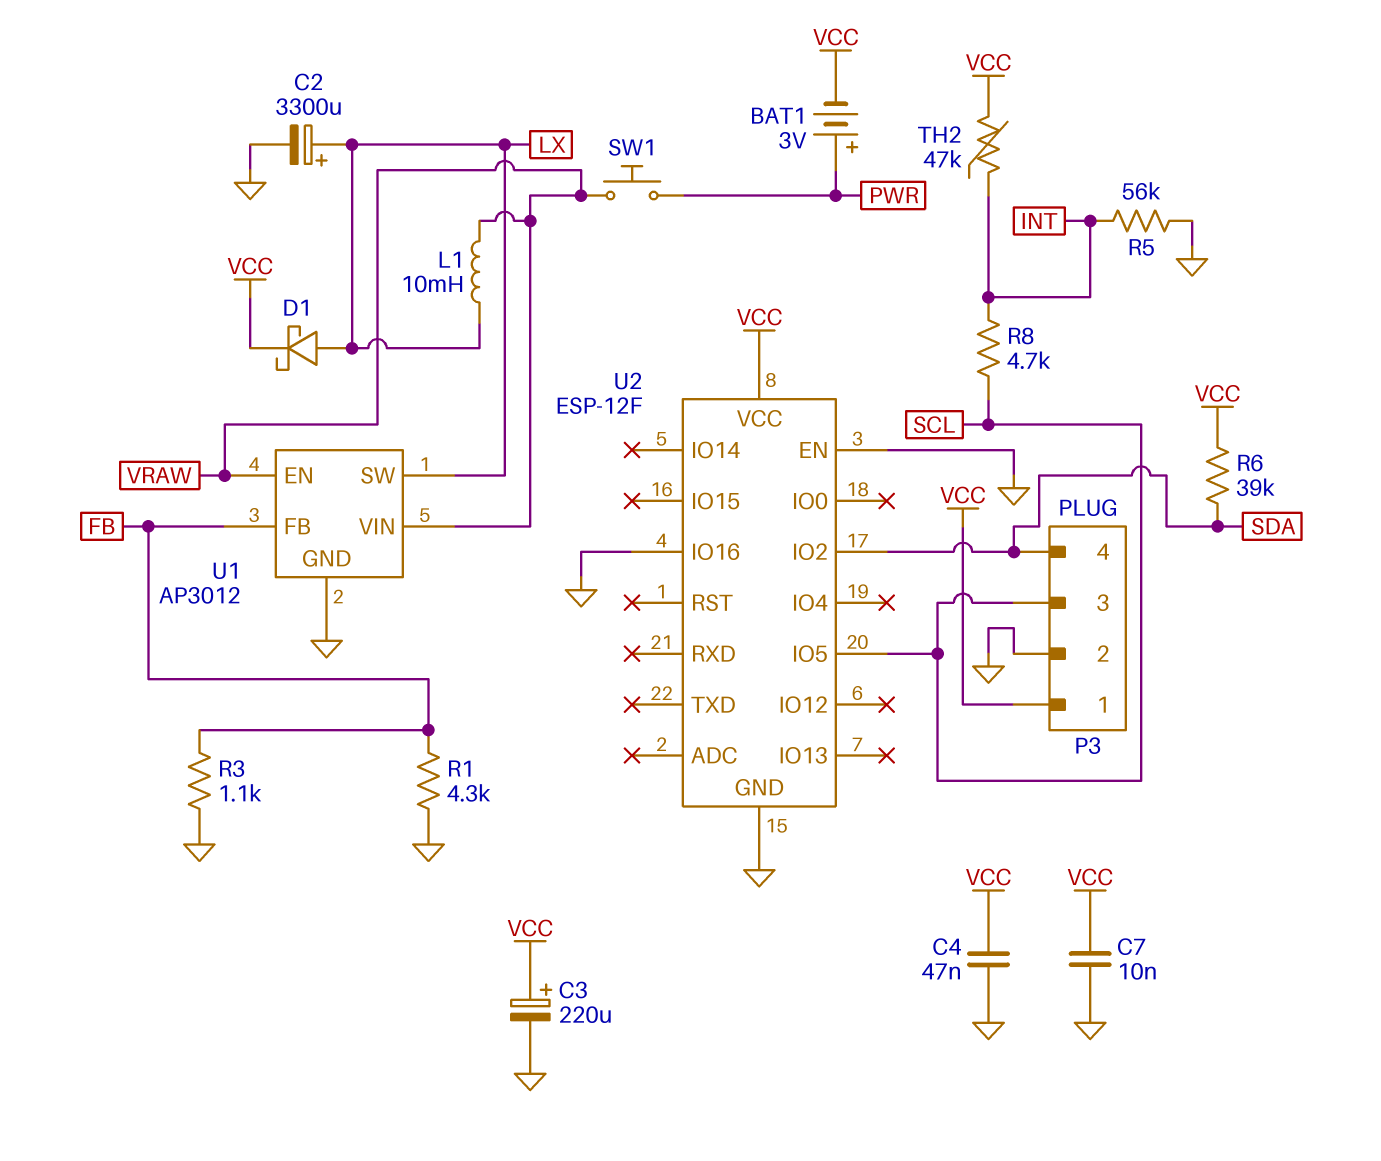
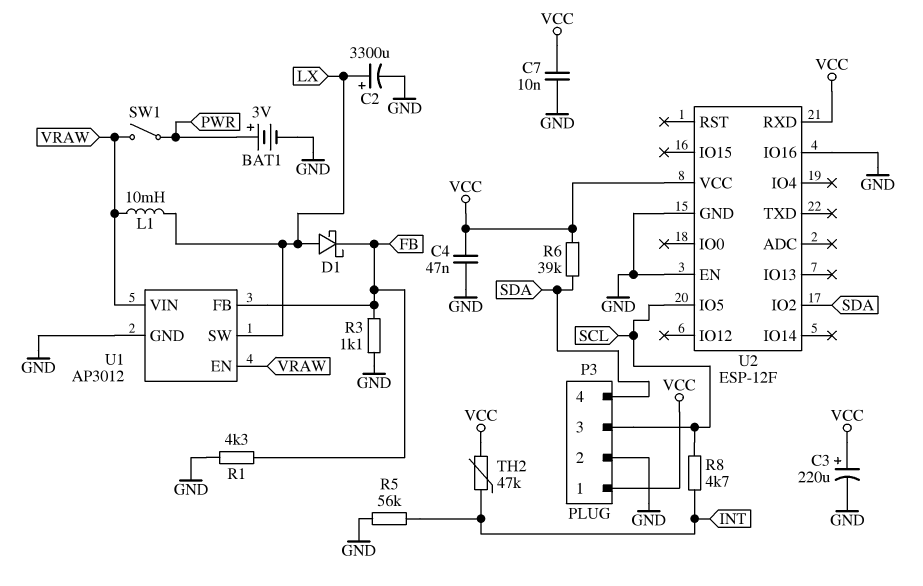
BAT1: 3V (plus PWR, minus VCC) -> 3V (plus PWR, minus GND)
D1: schottky (A LX, K VCC) -> schottky (A LX, K FB)
SW1: button (PWR, VRAW) -> switch (PWR, VRAW)
U2 pin RXD: none -> VCC

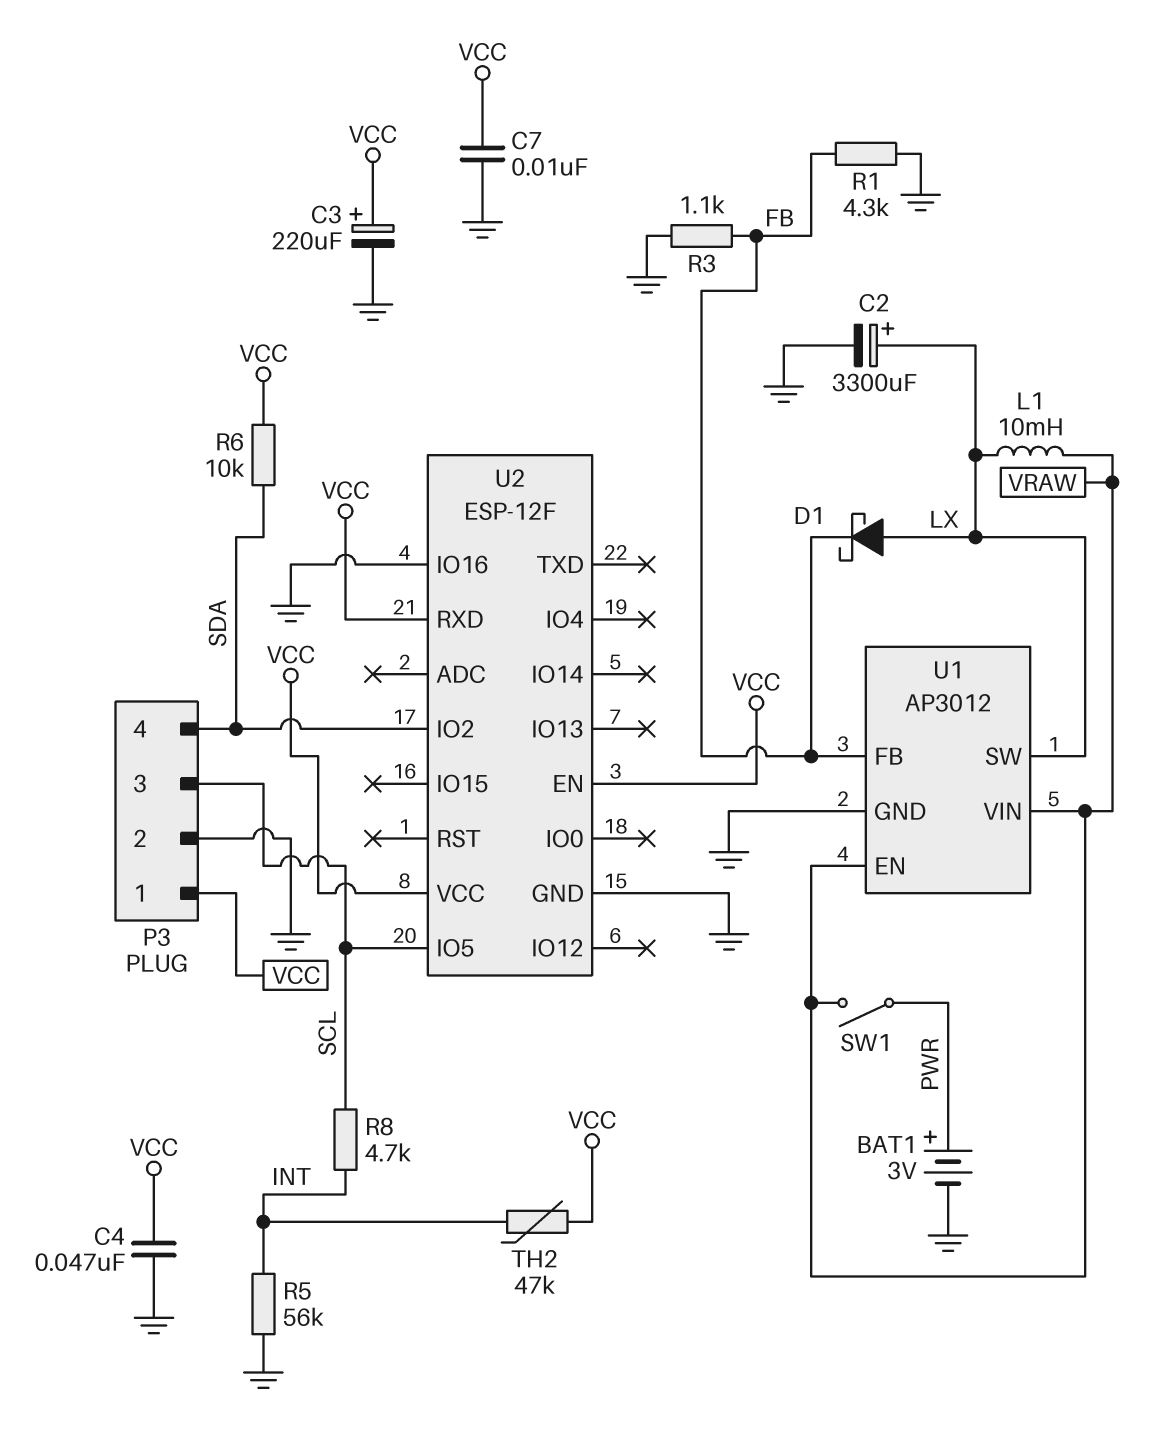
R6: 39k (SDA, VCC) -> 10k (SDA, VCC)
U2 pin EN: GND -> VCC

